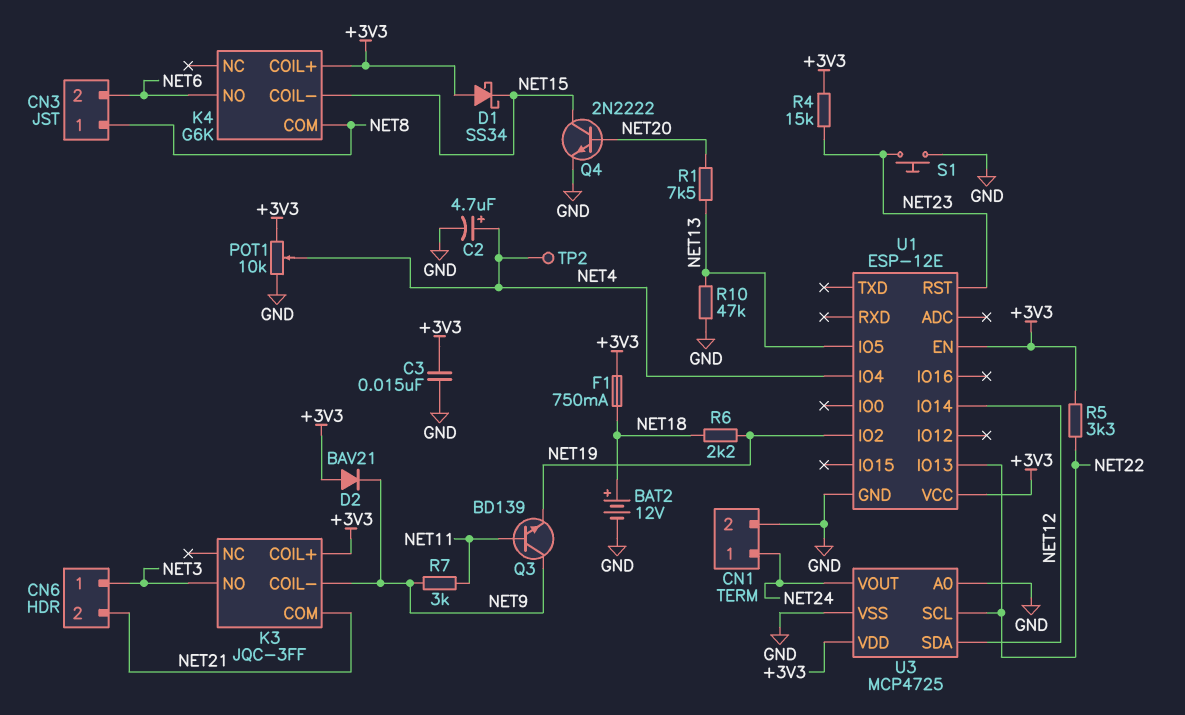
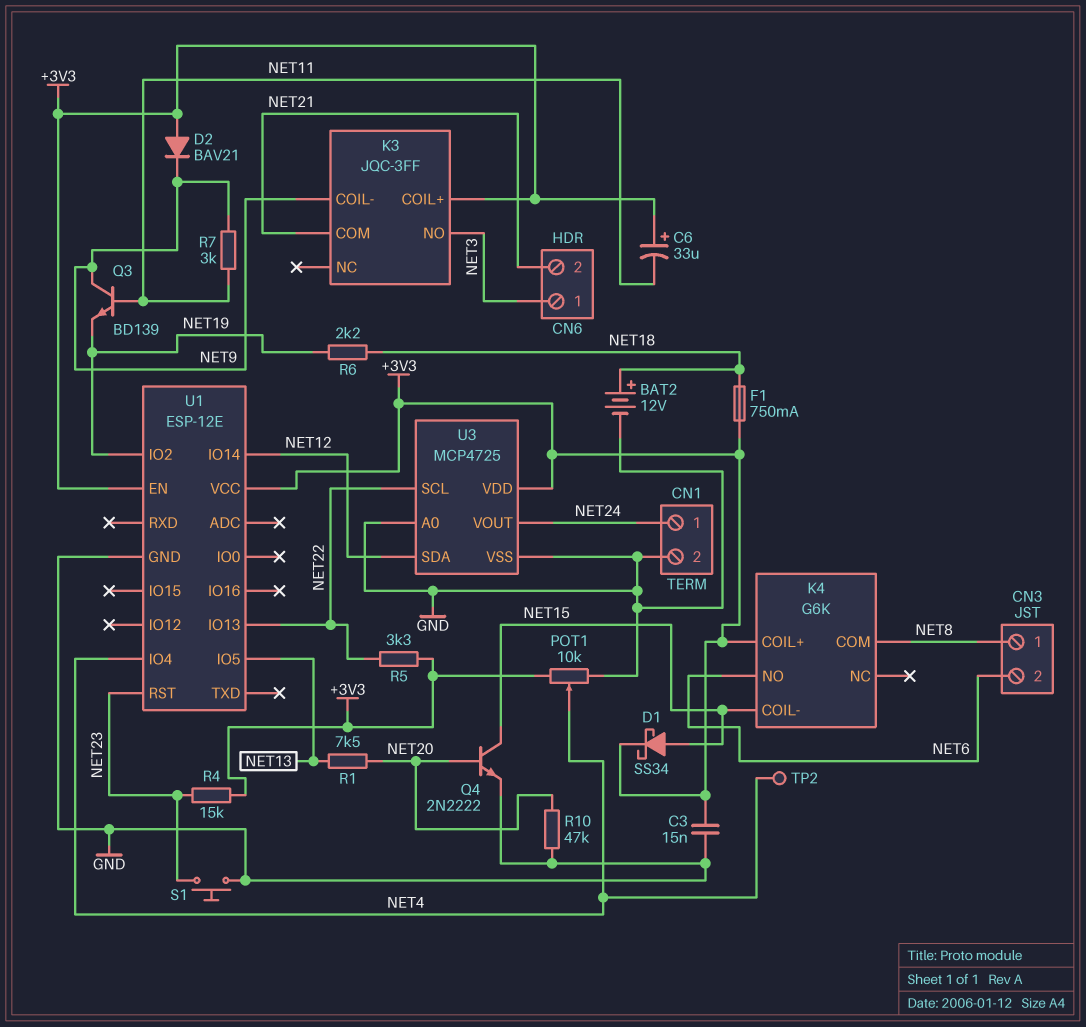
C2: 4.7uF (plus NET4, minus GND) -> none
C6: none -> 33uF (plus +3V3, minus NET11)
D1: schottky SS34 (A +3V3, K NET15) -> schottky SS34 (A NET15, K +3V3)
R10: 47k (GND, NET13) -> 47k (GND, NET20)

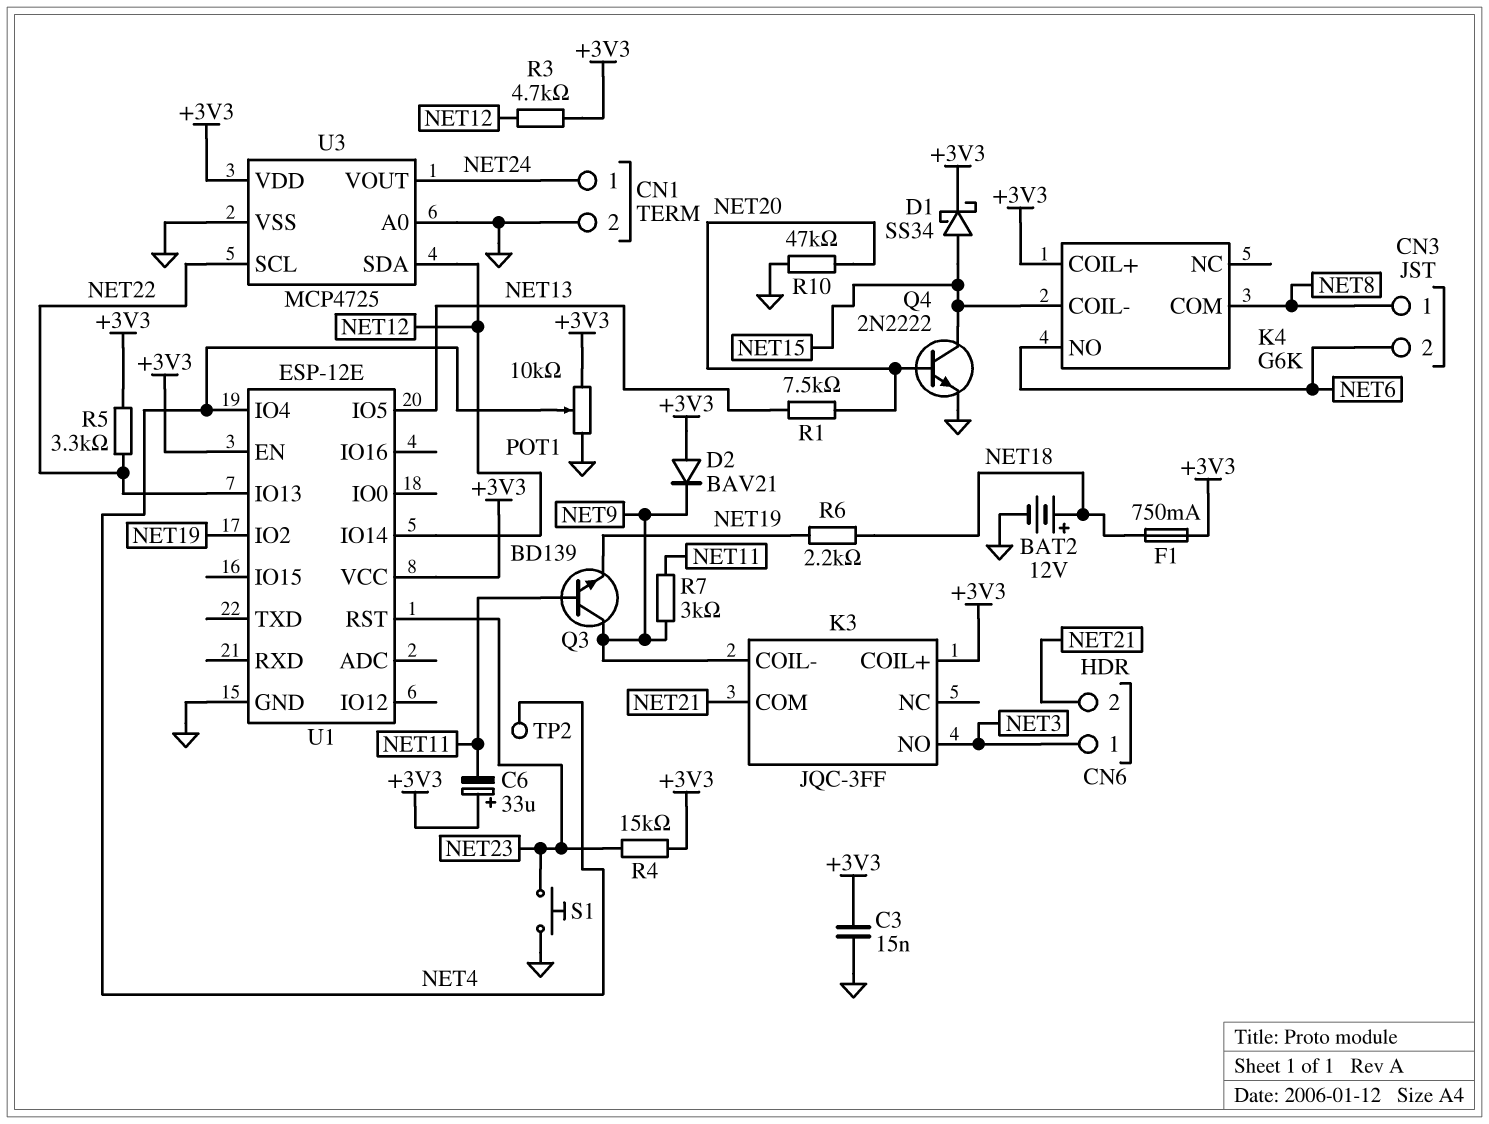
R3: none -> 4.7k (+3V3, NET12)

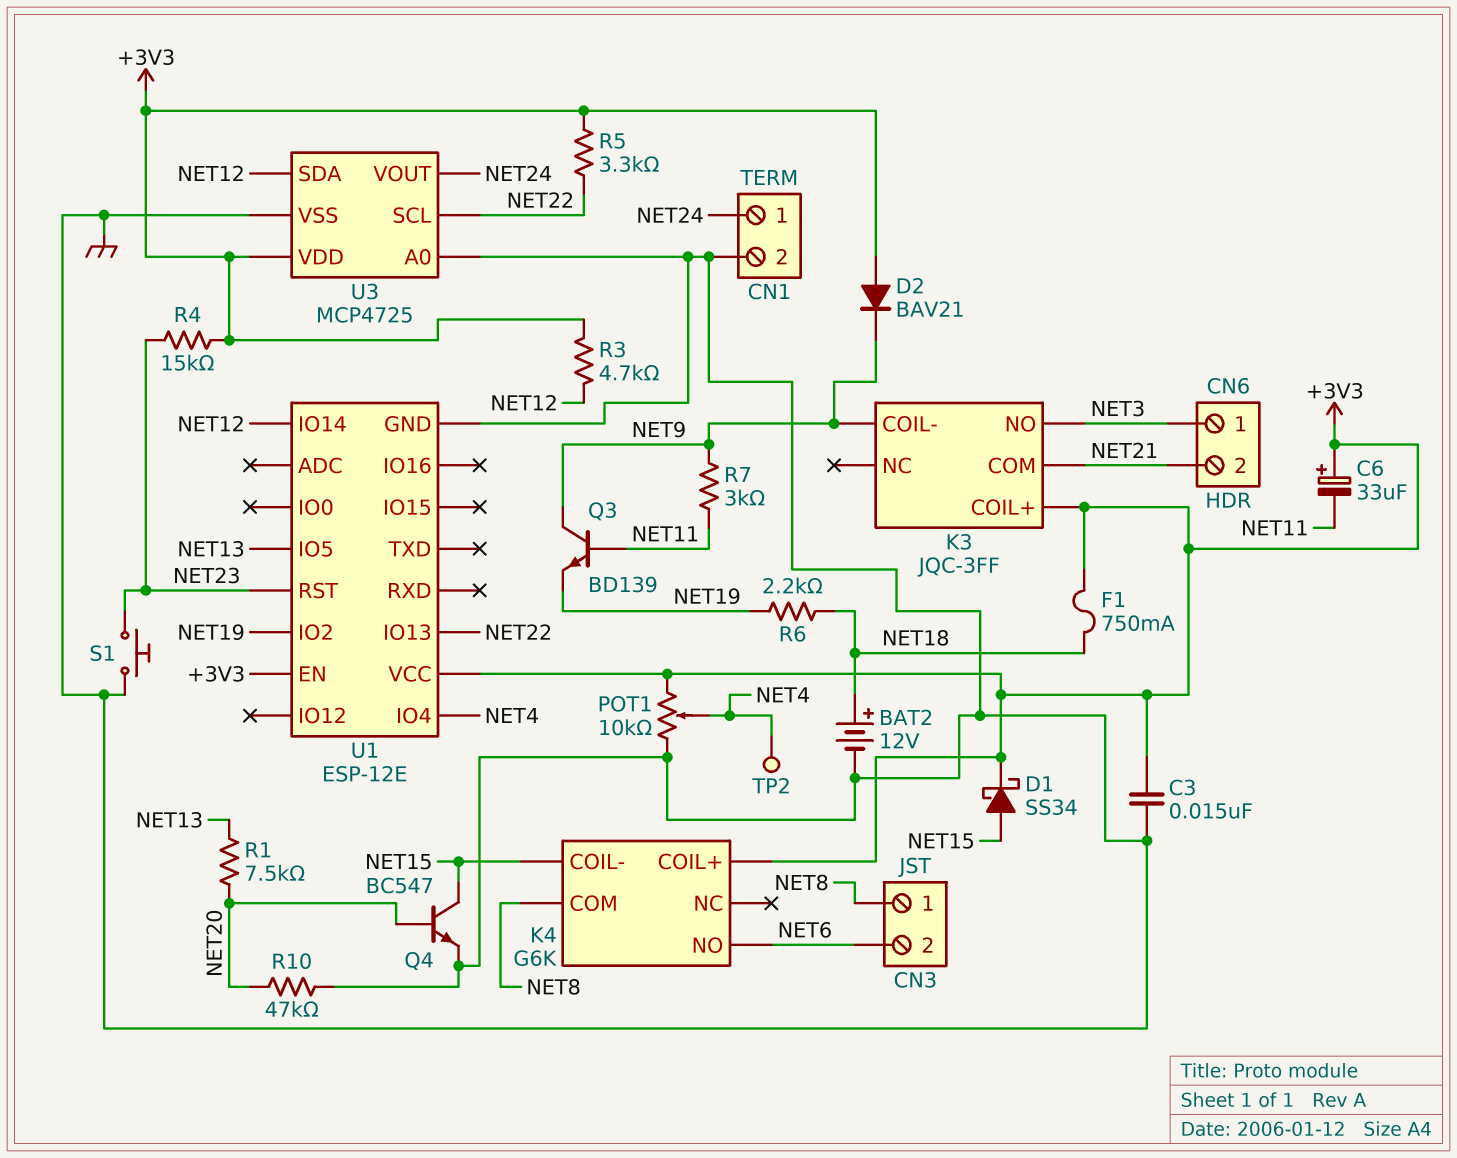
Q4: NPN 2N2222 (B NET20, C NET15, E GND) -> NPN BC547 (B NET20, C NET15, E GND)

